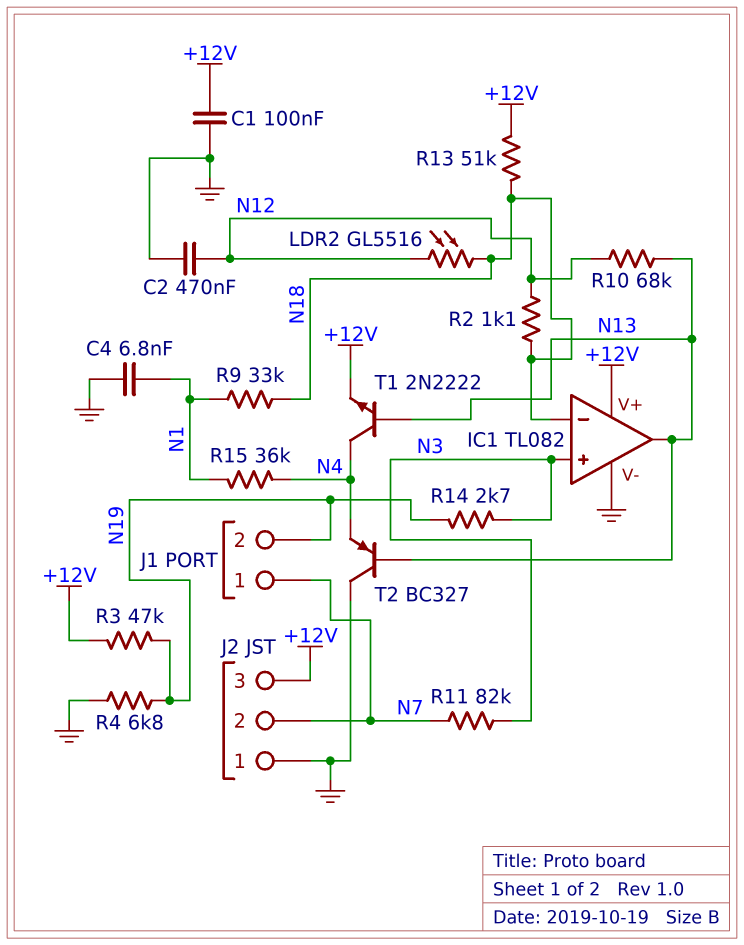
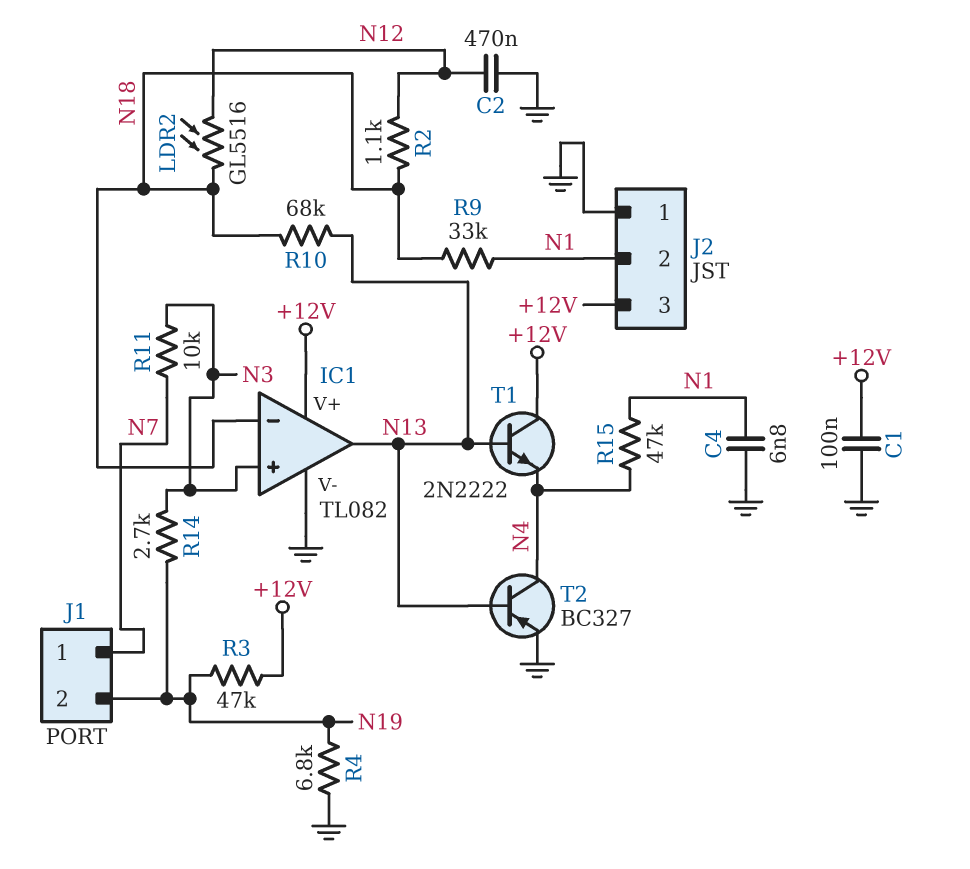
J2 pin 2: N7 -> N1
R10: 68k (N12, N13) -> 68k (N13, N18)
R11: 82k (N3, N7) -> 10k (N3, N7)
R13: 51k (+12V, N18) -> none
R15: 36k (N1, N4) -> 47k (N1, N4)
T1: NPN 2N2222 (B N13, C N4, E +12V) -> NPN 2N2222 (B N13, C +12V, E N4)
T2: PNP BC327 (B N13, C GND, E N4) -> PNP BC327 (B N13, C N4, E GND)

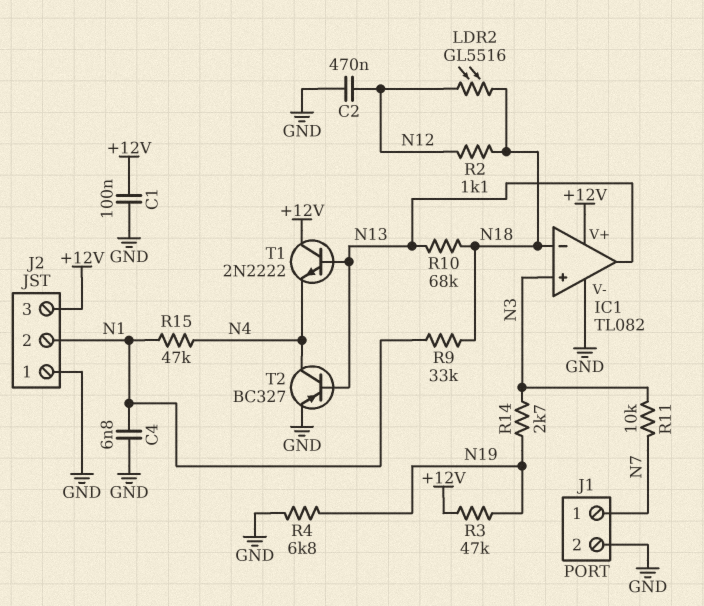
J1 pin 2: N19 -> GND

